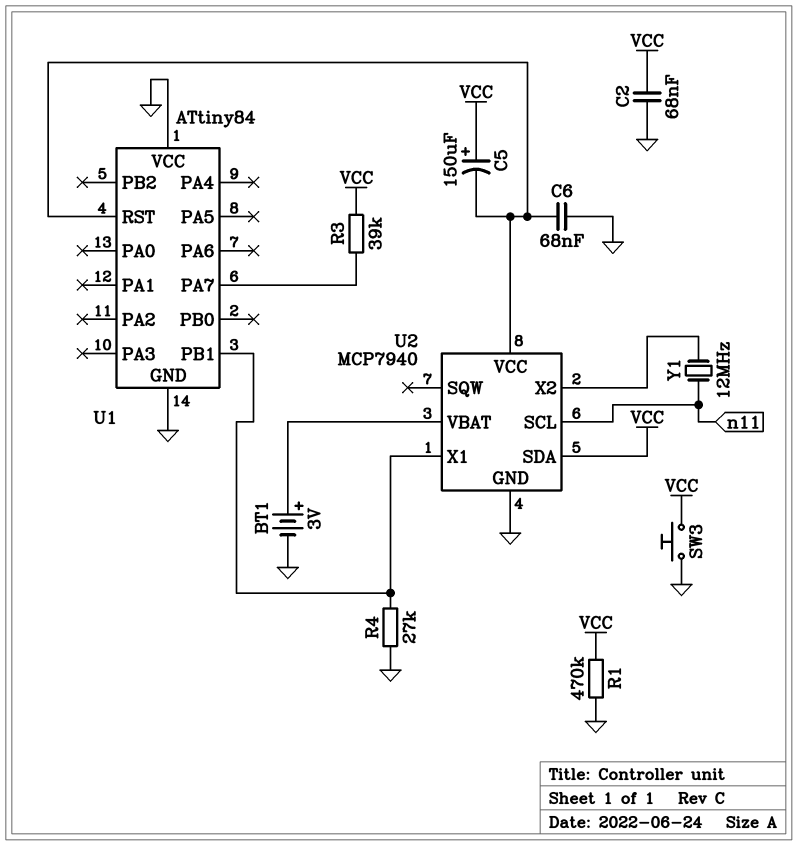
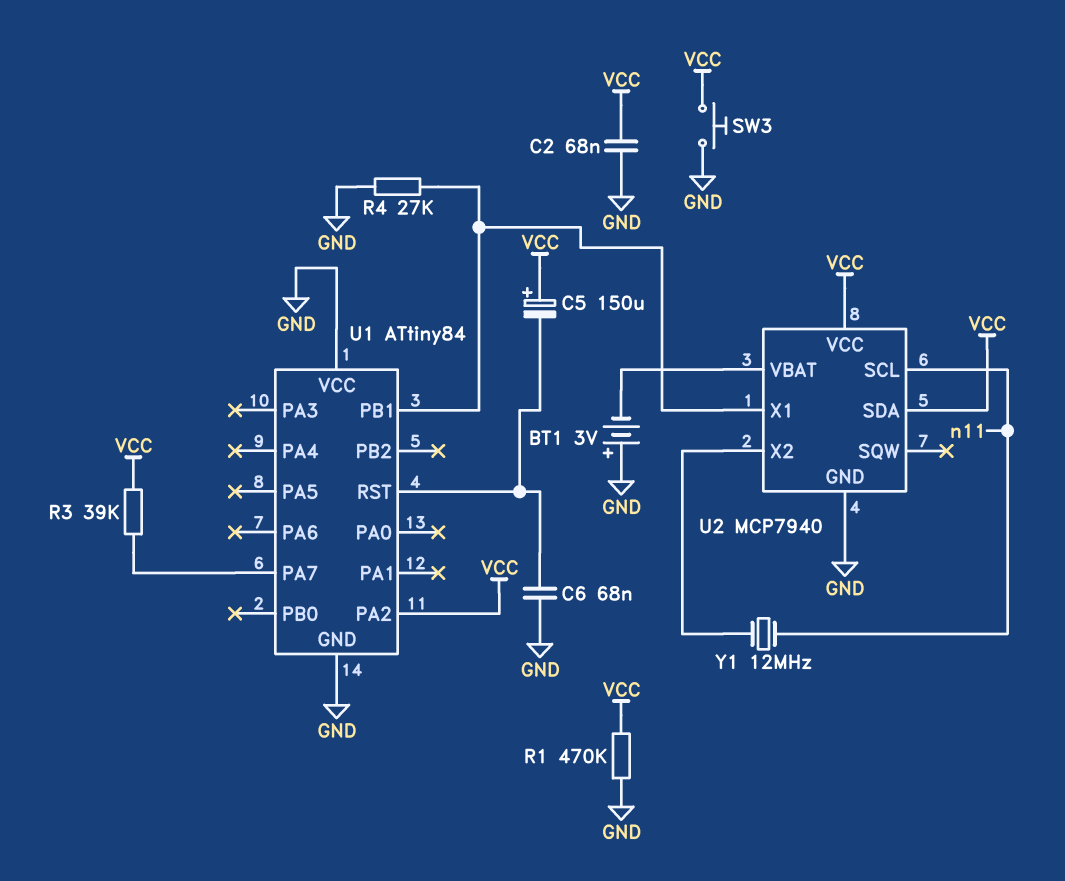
BT1: 3V (plus U2/VBAT, minus GND) -> 3V (plus GND, minus U2/VBAT)
U1 pin PA2: none -> VCC
U2 pin VCC: U1/RST -> VCC

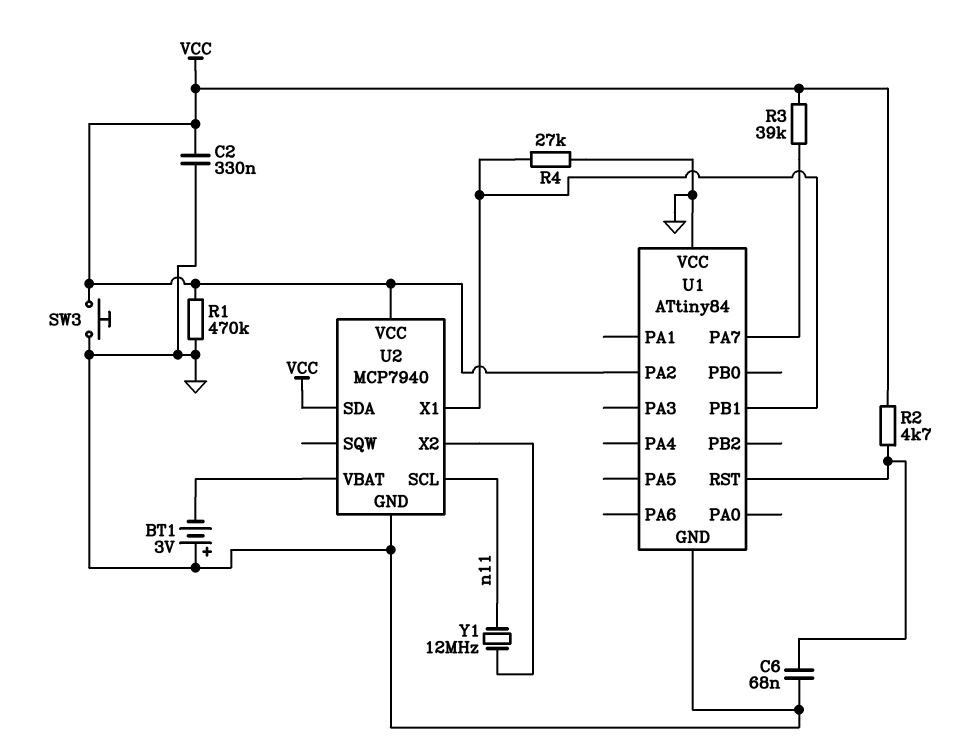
C2: 68nF (GND, VCC) -> 330nF (GND, VCC)
C5: 150uF (plus VCC, minus U1/RST) -> none
R2: none -> 4.7k (U1/RST, VCC)

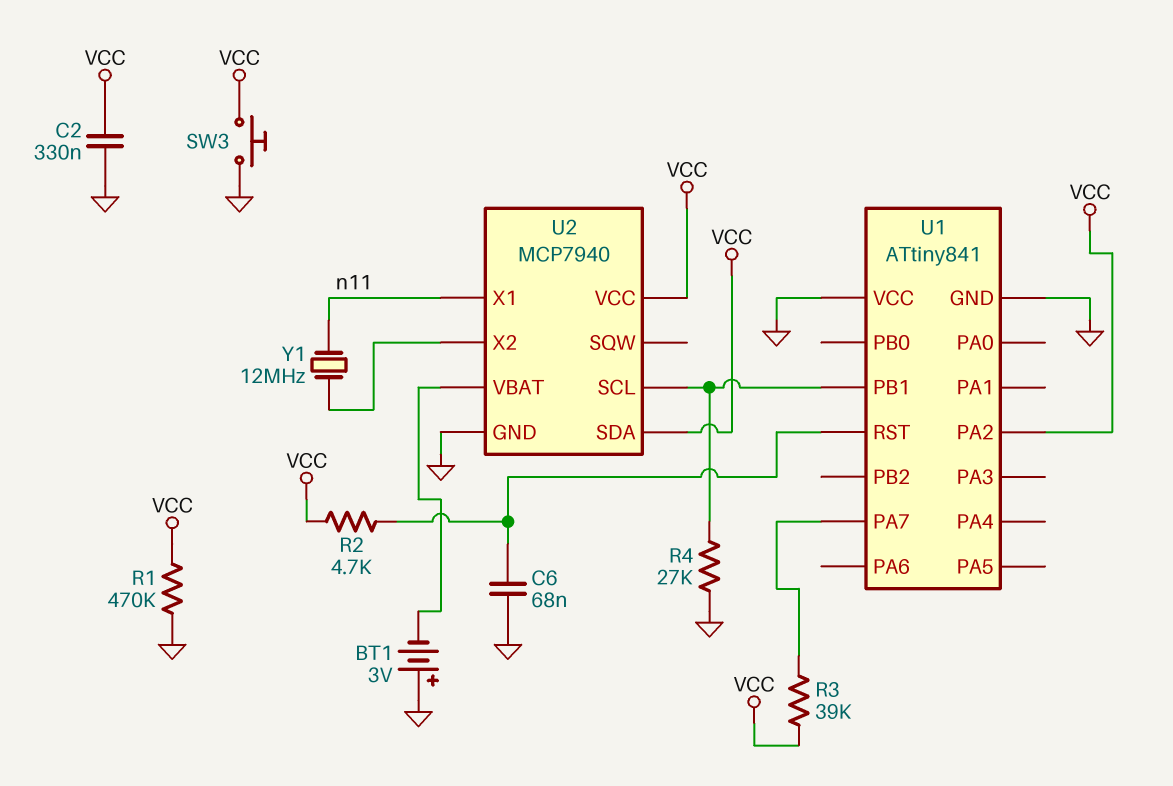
U1: ATtiny84 -> ATtiny841
U2 pin SCL: n11 -> U1/PB1
U2 pin X1: U1/PB1 -> n11

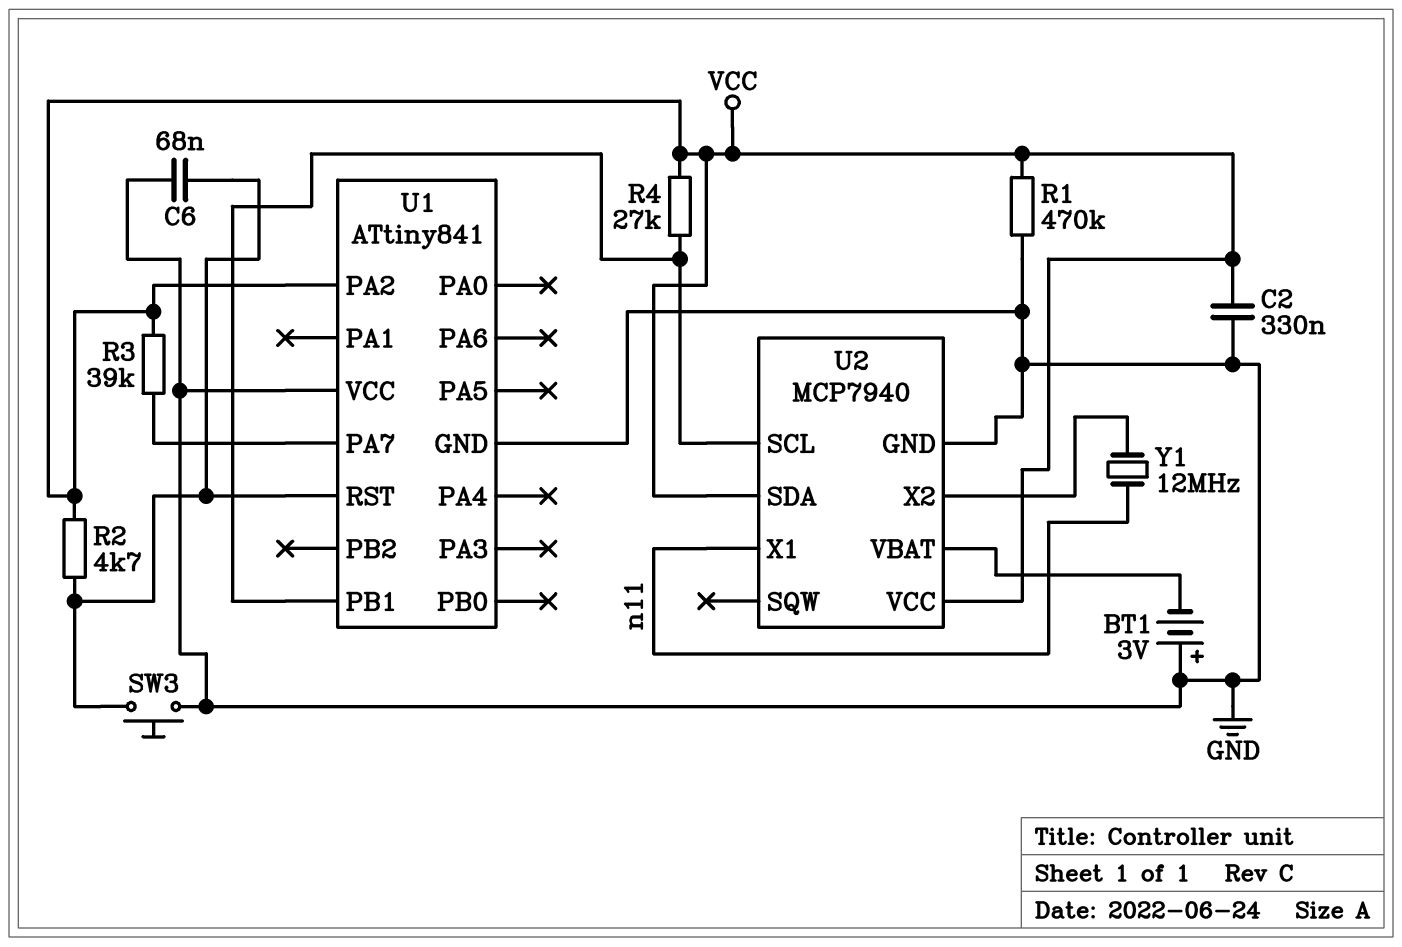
R4: 27k (GND, U1/PB1) -> 27k (U1/PB1, VCC)
SW3: button (GND, VCC) -> button (GND, U1/RST)

